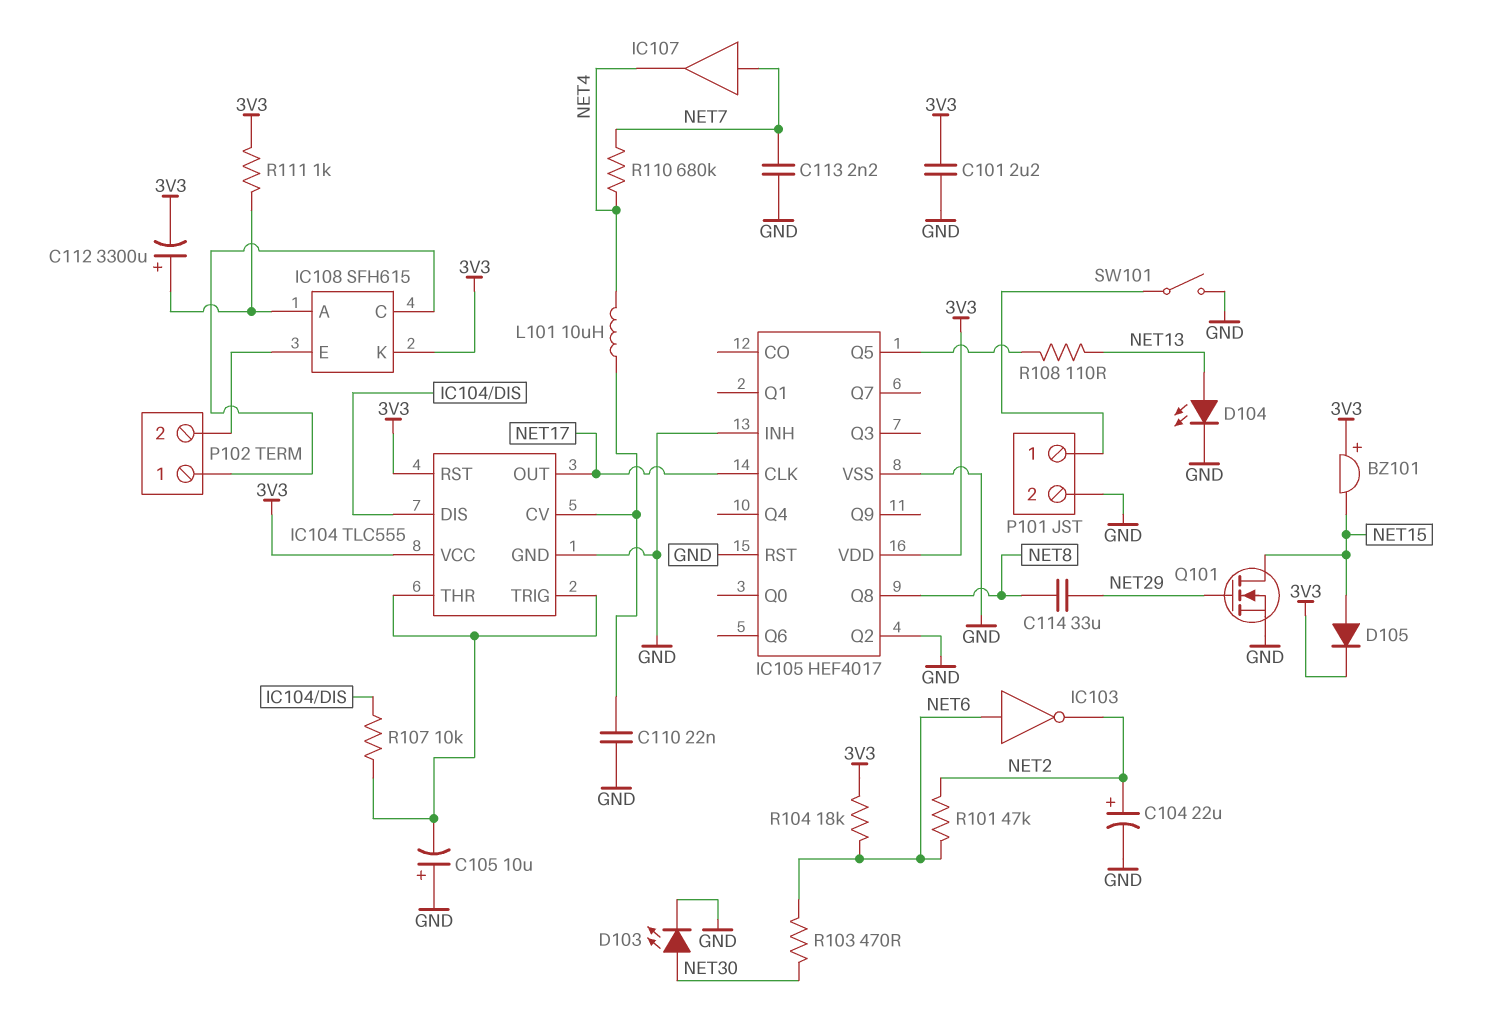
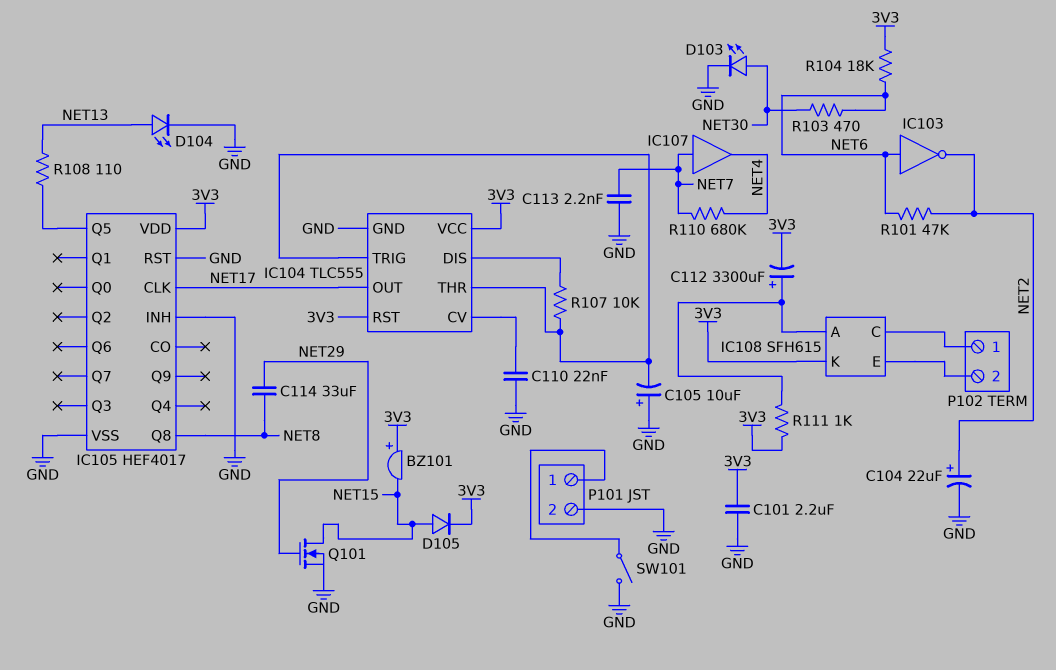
IC105 pin Q2: GND -> none
L101: 10uH (IC104/CV, NET4) -> none

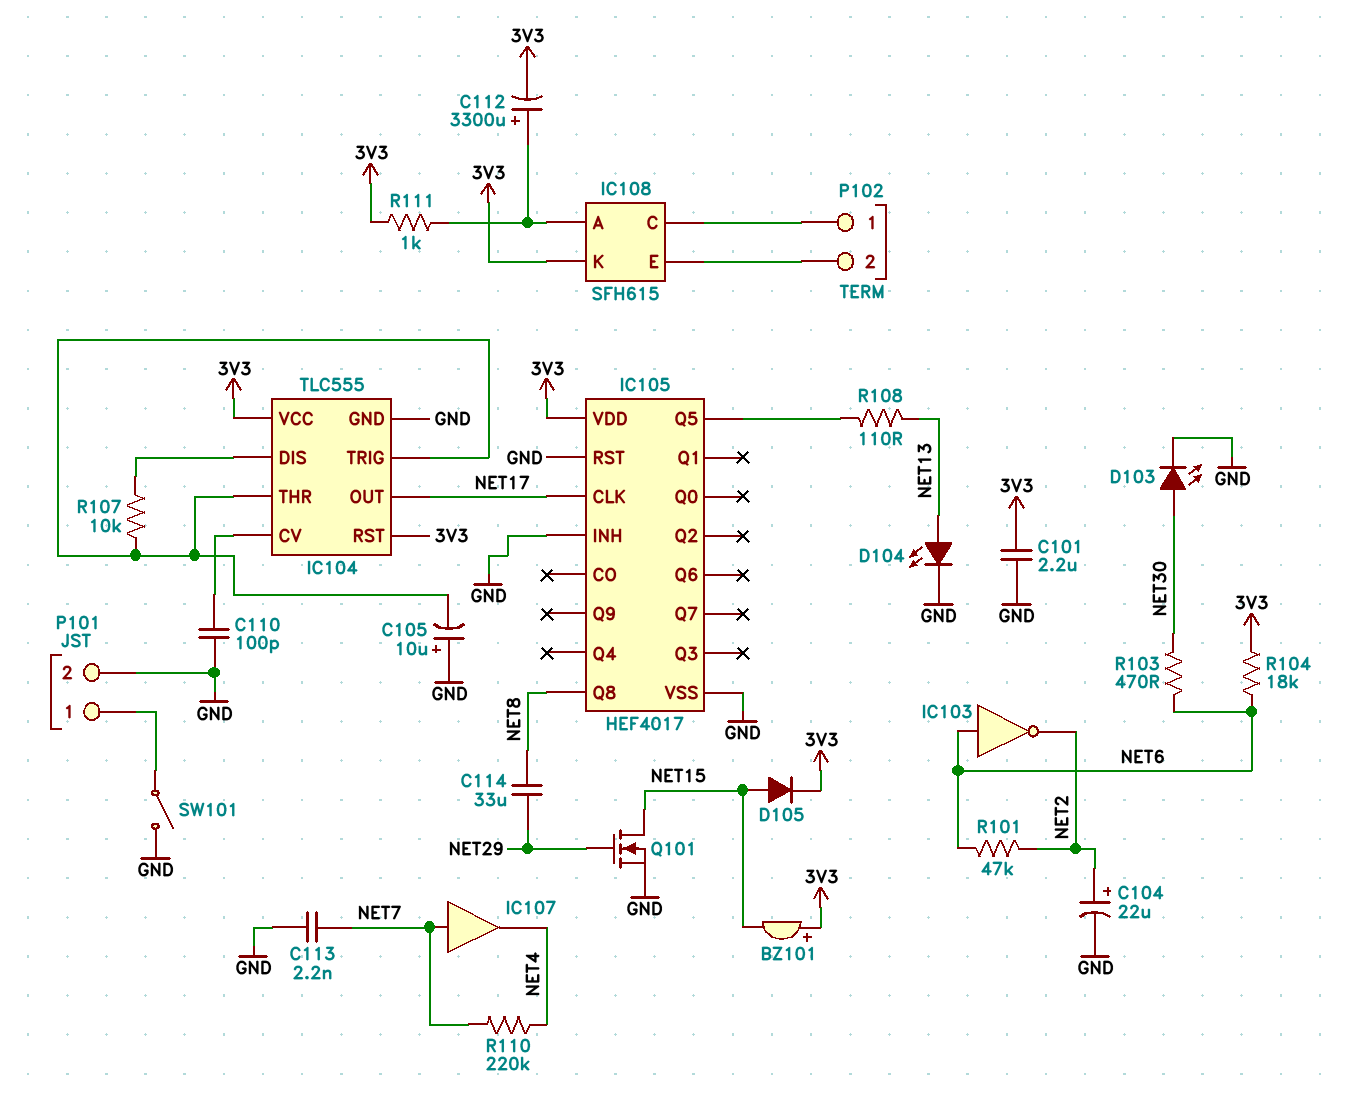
C110: 22nF (GND, IC104/CV) -> 100pF (GND, IC104/CV)
R110: 680k (NET4, NET7) -> 220k (NET4, NET7)

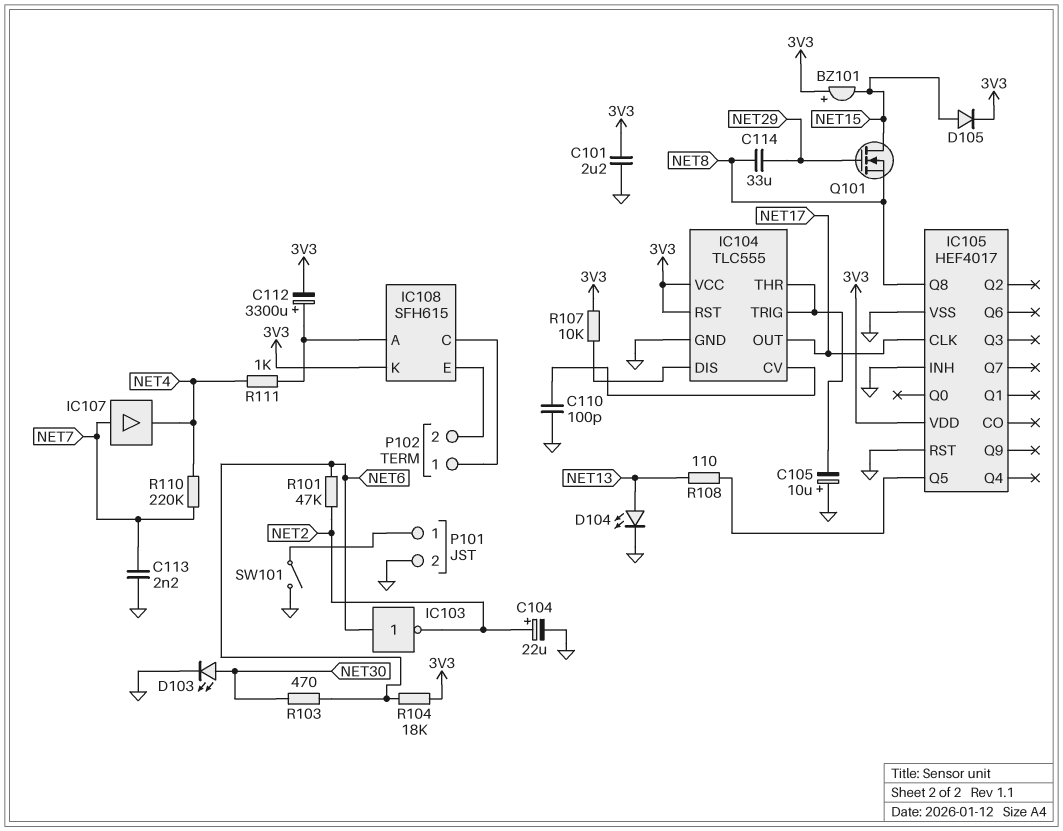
Q101: NMOS (G NET29, D NET15, S GND) -> NMOS (G NET29, D NET15, S NET8)
R107: 10k (IC104/DIS, IC104/THR) -> 10k (3V3, IC104/DIS)
R111: 1k (3V3, IC108/A) -> 1k (IC108/A, NET4)

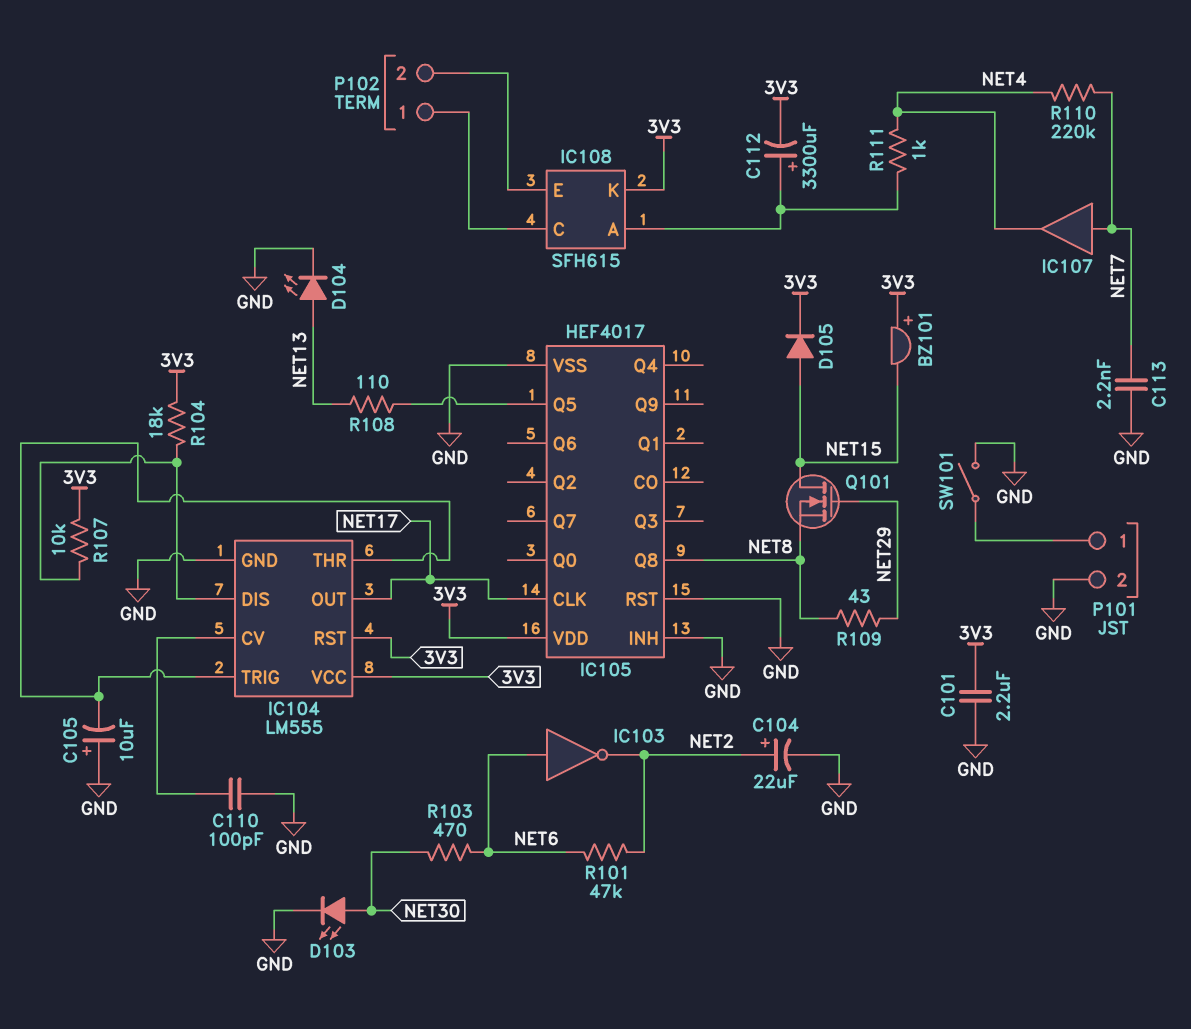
C114: 33uF (NET8, NET29) -> none
IC104: TLC555 -> LM555
R104: 18k (3V3, NET6) -> 18k (3V3, IC104/DIS)
R109: none -> 43 (NET8, NET29)

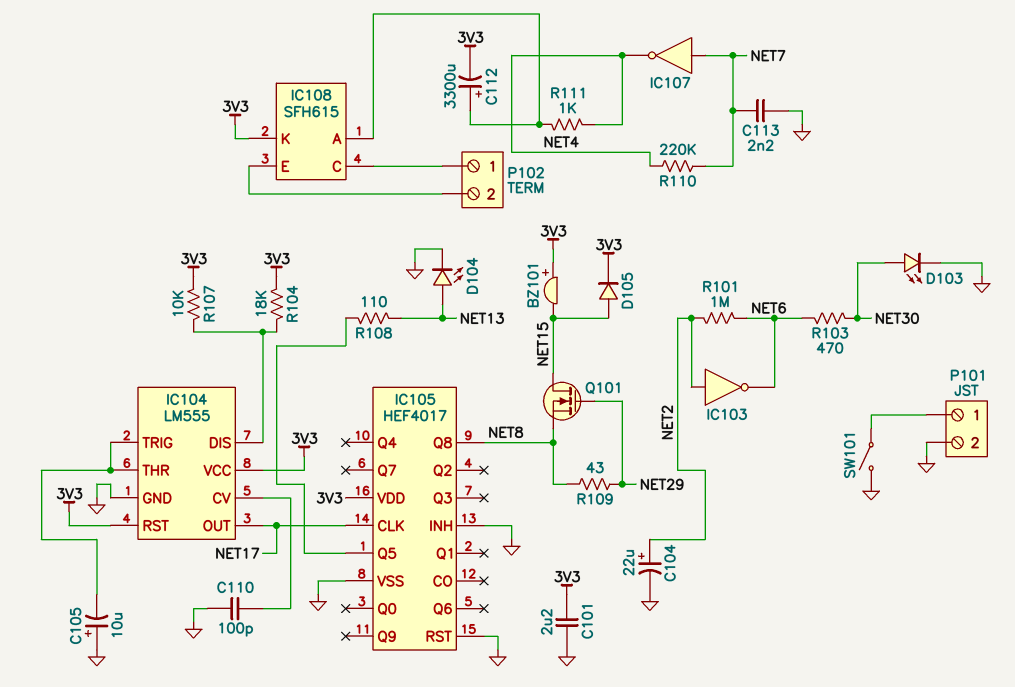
IC103: NOT (in NET6, out NET2) -> NOT (in NET2, out NET6)
IC107: buffer (in NET7, out NET4) -> NOT (in NET7, out NET4)
R101: 47k (NET2, NET6) -> 1M (NET2, NET6)

